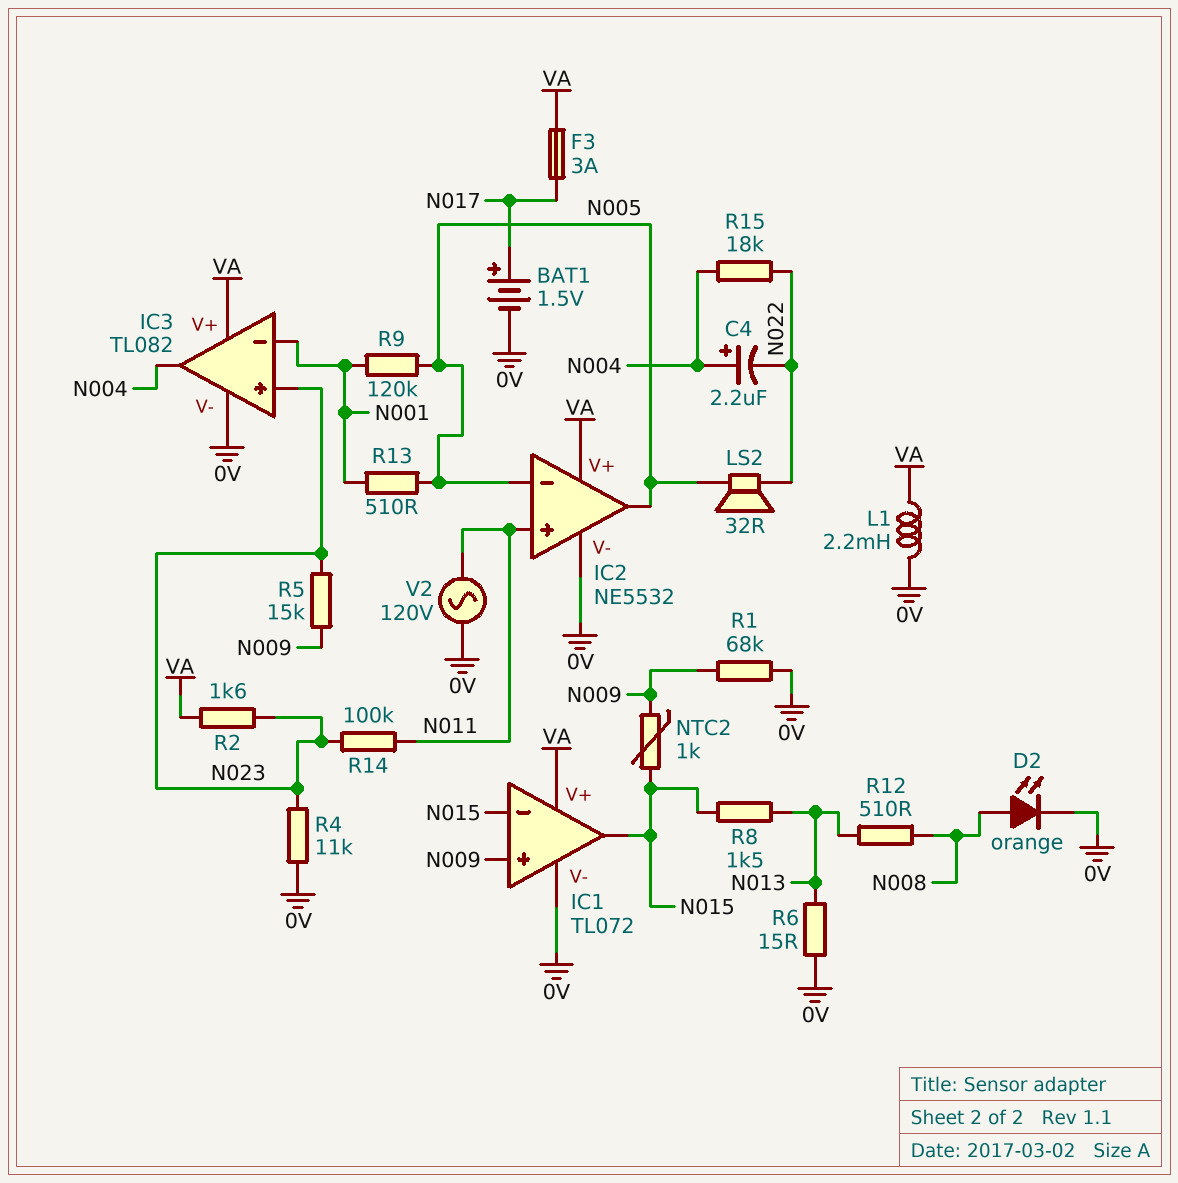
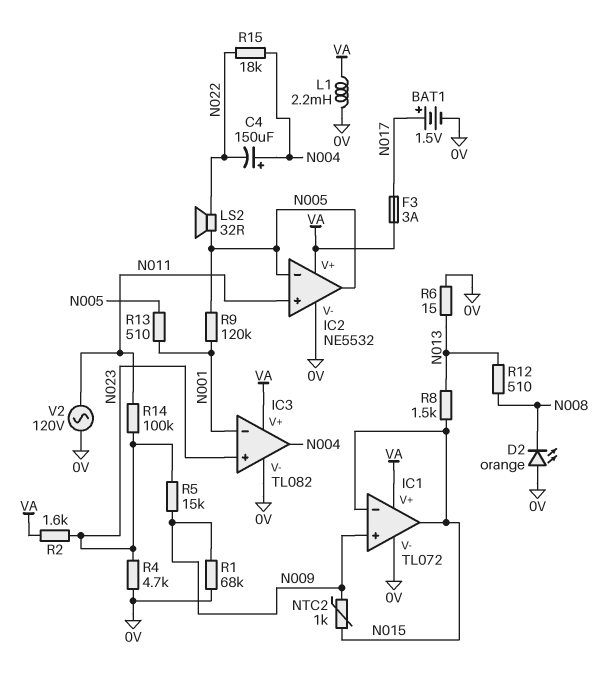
C4: 2.2uF (plus N004, minus N022) -> 150uF (plus N004, minus N022)
D2: LED orange (A N008, K 0V) -> LED orange (A 0V, K N008)
R4: 11k (0V, N023) -> 4.7k (0V, N023)

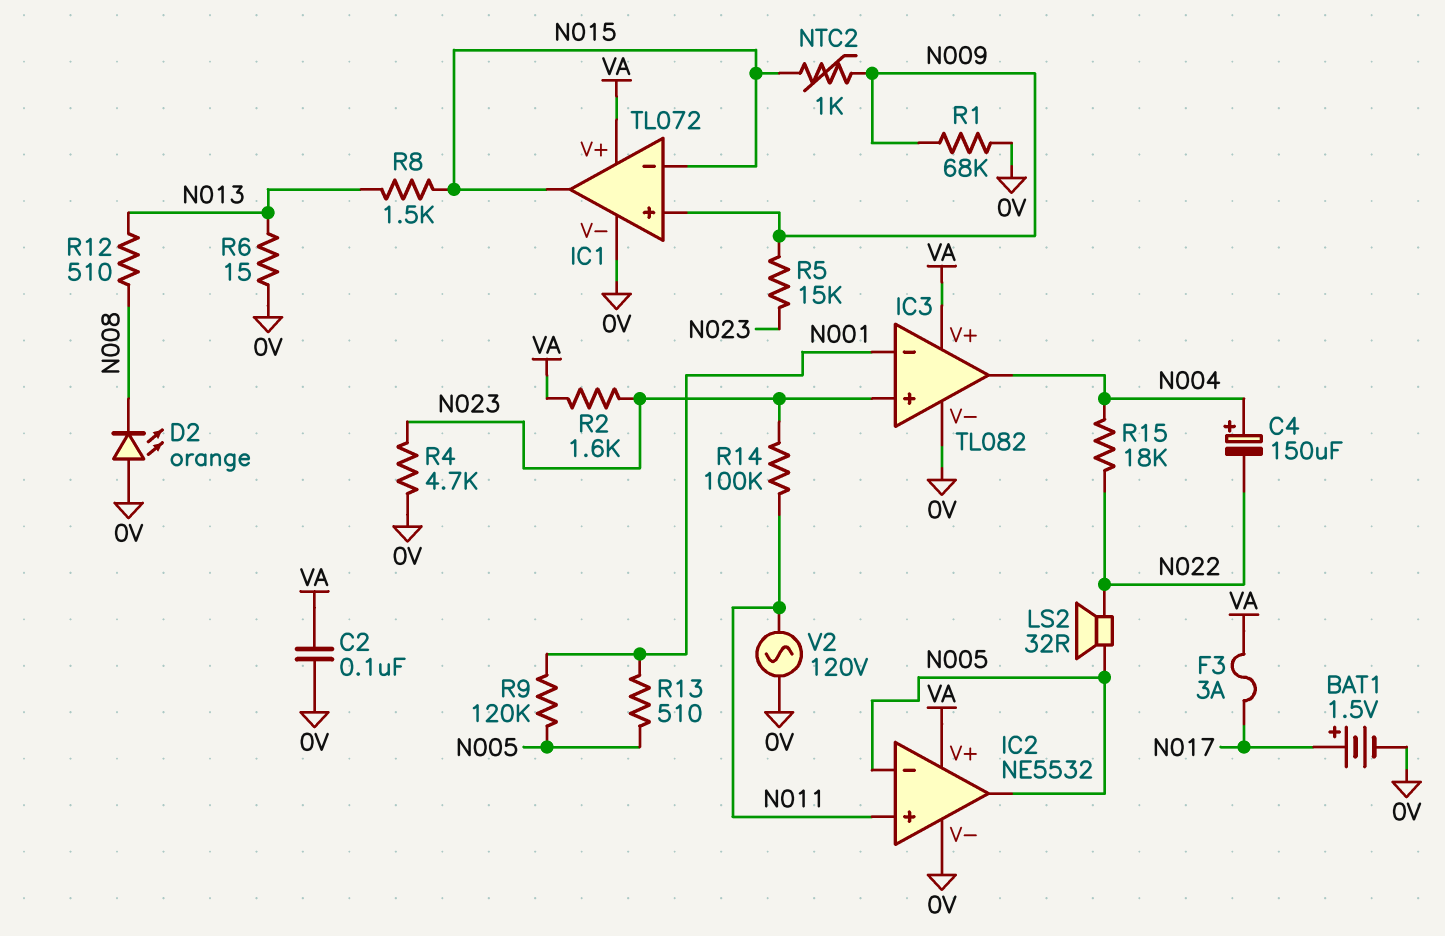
C2: none -> 100nF (0V, VA)
L1: 2.2mH (0V, VA) -> none

